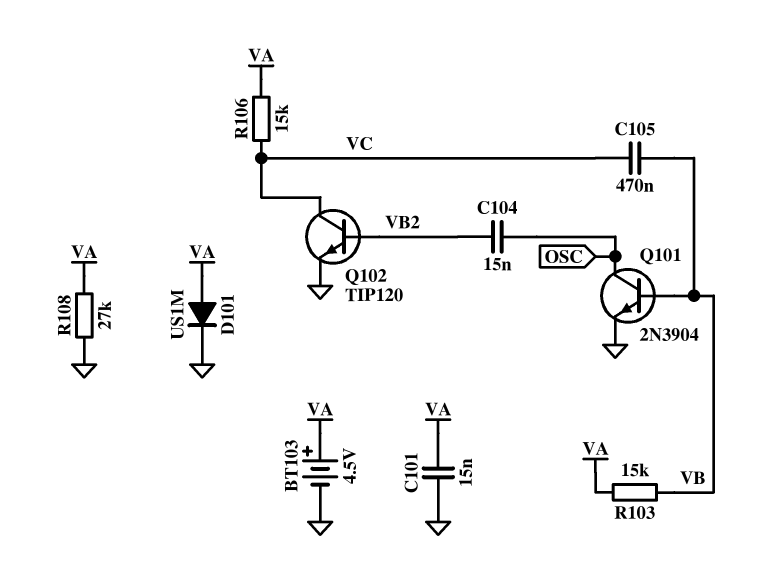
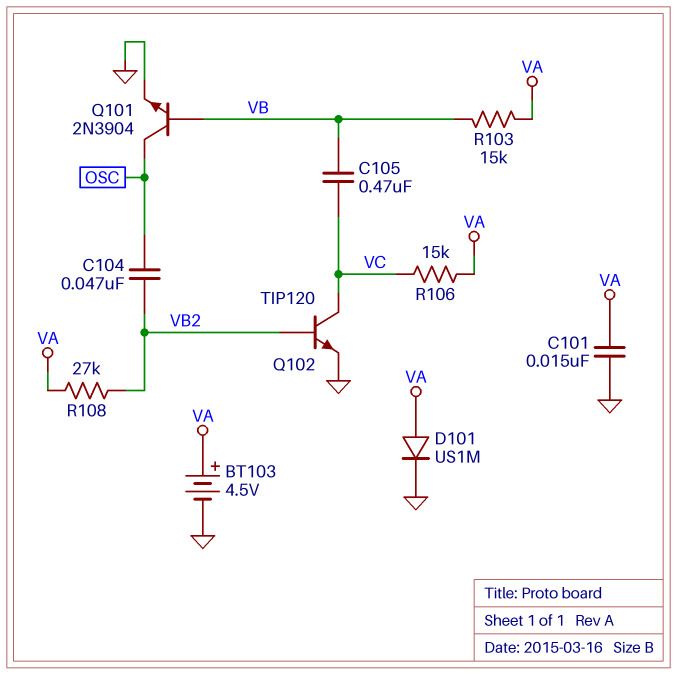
C104: 15nF (OSC, VB2) -> 47nF (OSC, VB2)
R108: 27k (GND, VA) -> 27k (VA, VB2)

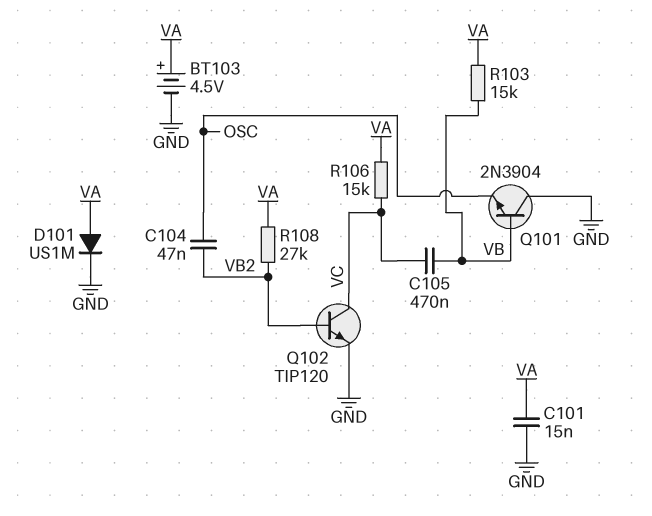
Q101: NPN 2N3904 (B VB, C OSC, E GND) -> NPN 2N3904 (B VB, C GND, E OSC)

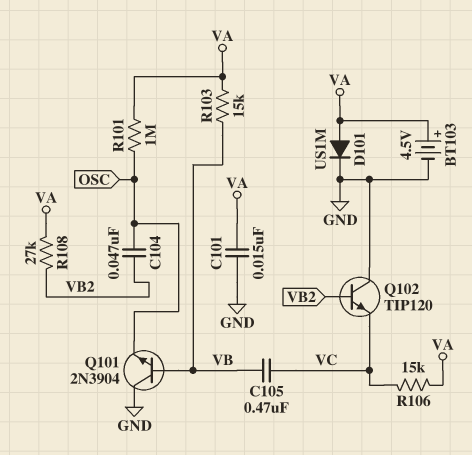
Q102: NPN TIP120 (B VB2, C VC, E GND) -> NPN TIP120 (B VB2, C GND, E VC)
R101: none -> 1M (OSC, VA)

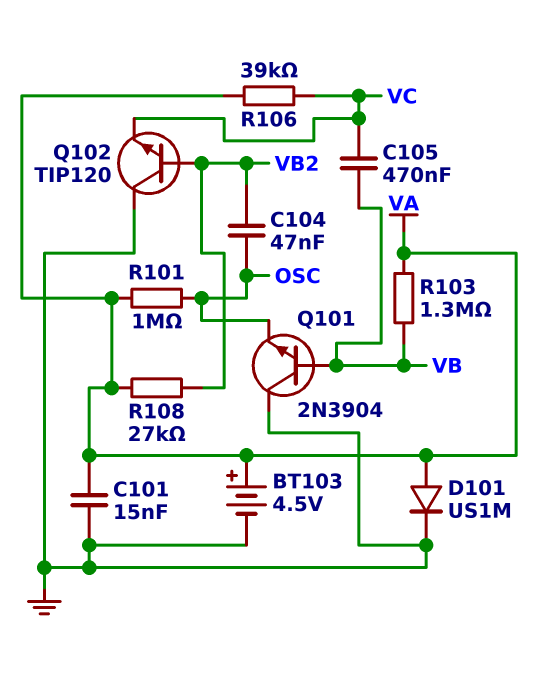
R103: 15k (VA, VB) -> 1.3M (VA, VB)
R106: 15k (VA, VC) -> 39k (VA, VC)

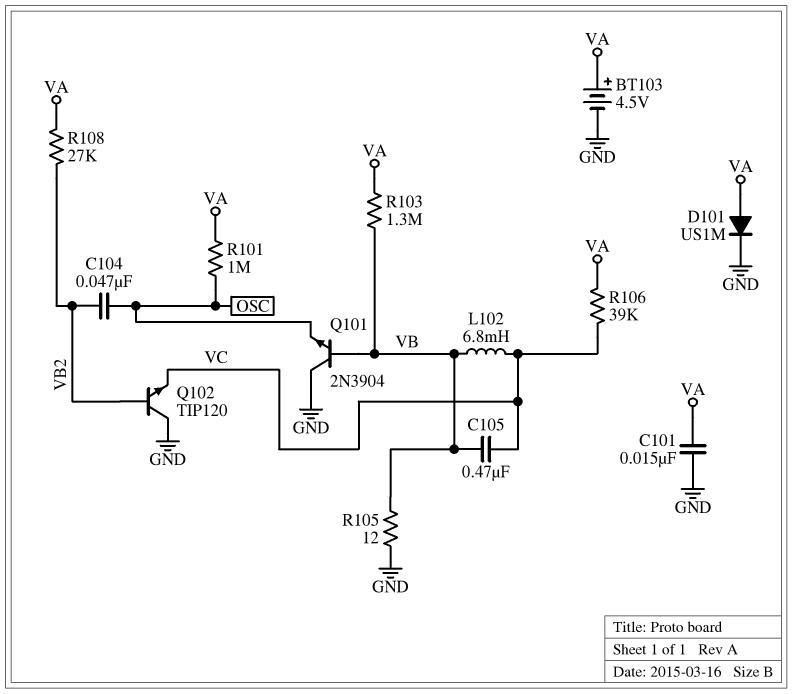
L102: none -> 6.8mH (VB, VC)
R105: none -> 12 (GND, VB)

